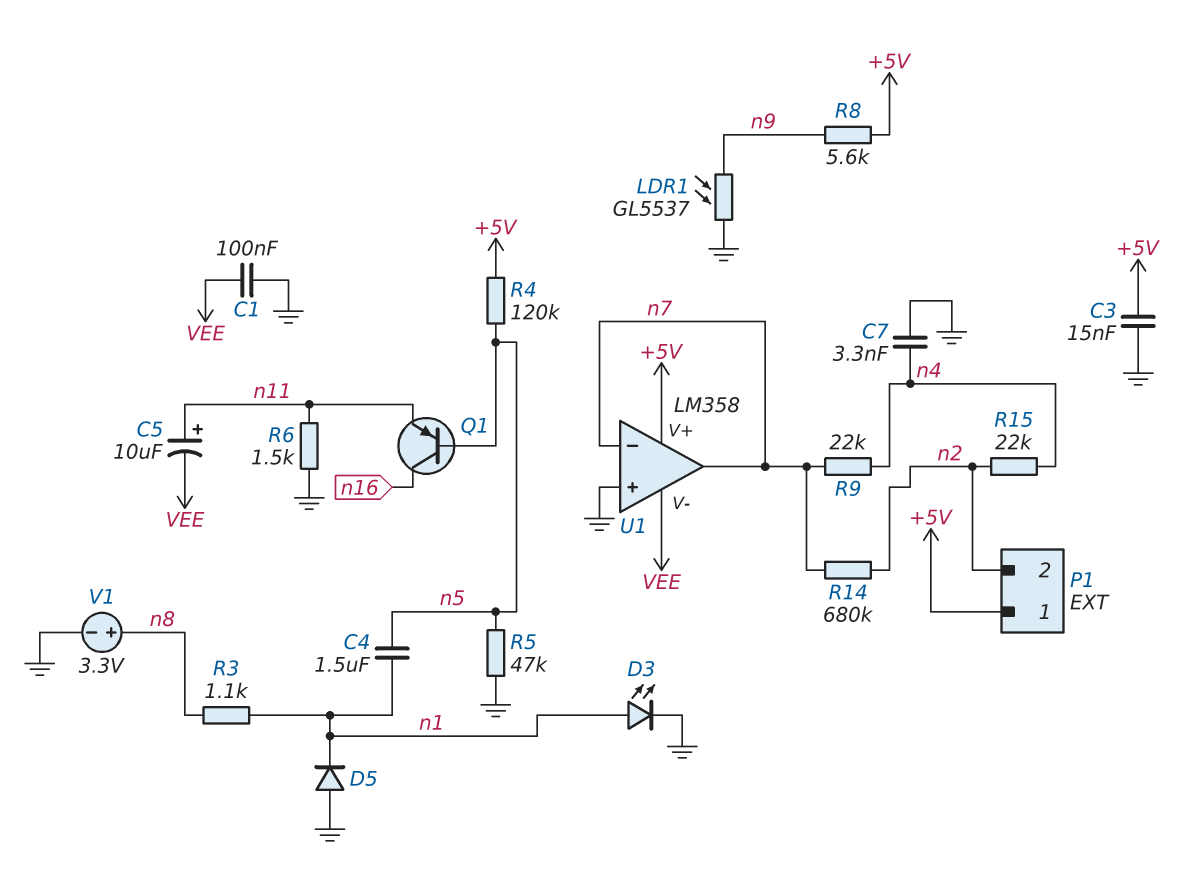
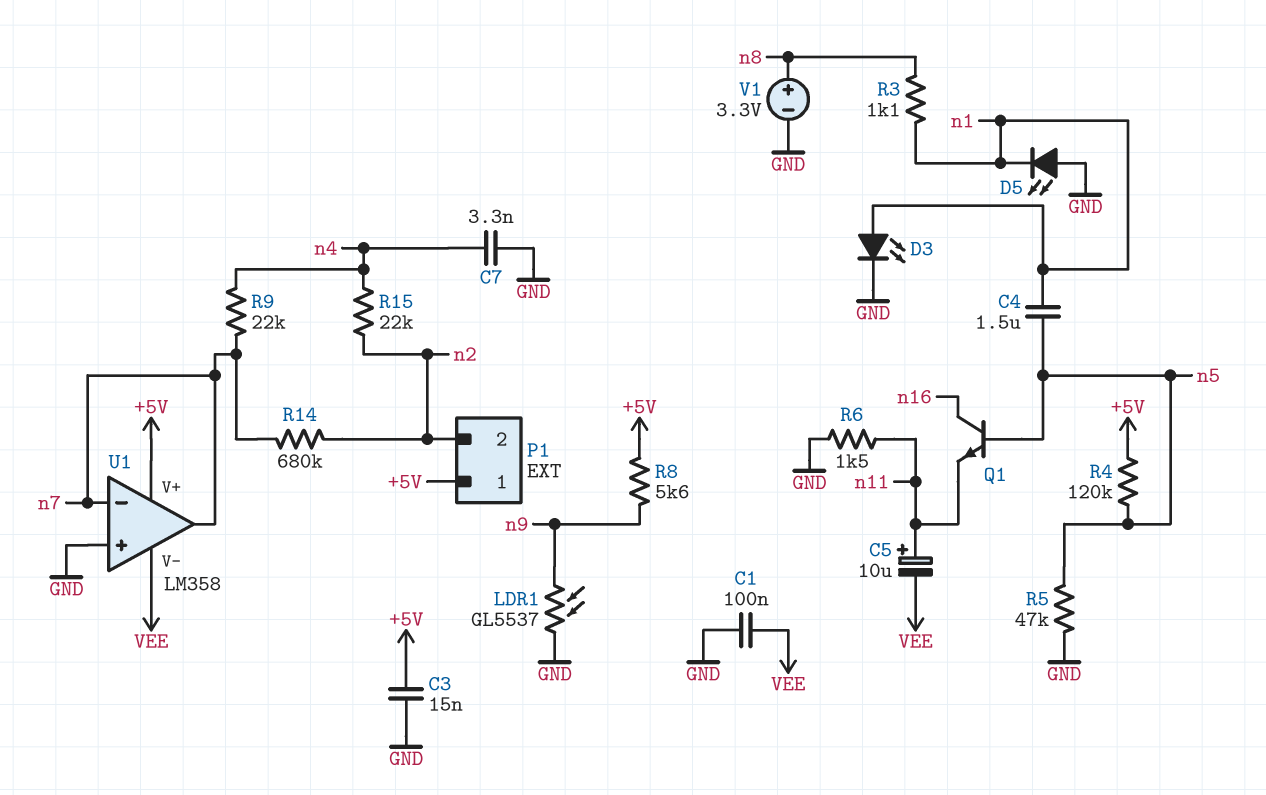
D5: diode (A GND, K n1) -> LED (A GND, K n1)
Q1: PNP (B n5, C n16, E n11) -> NPN (B n5, C n16, E n11)

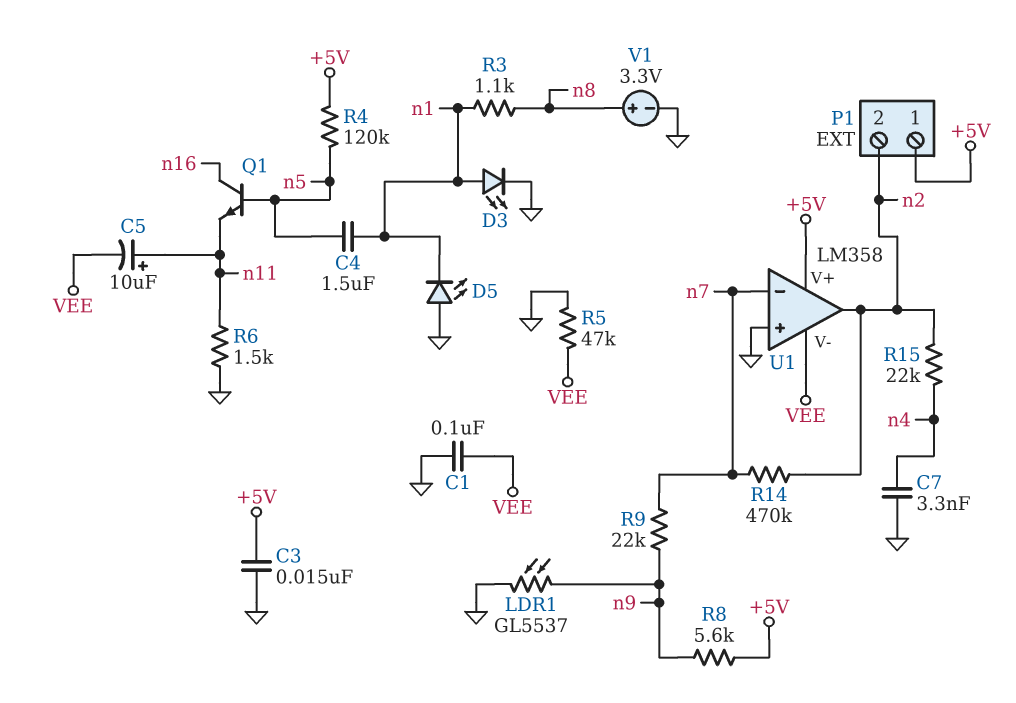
R5: 47k (GND, n5) -> 47k (GND, VEE)
R9: 22k (n4, n7) -> 22k (n7, n9)
R14: 680k (n2, n7) -> 470k (n2, n7)
U1 pin out: n7 -> n2

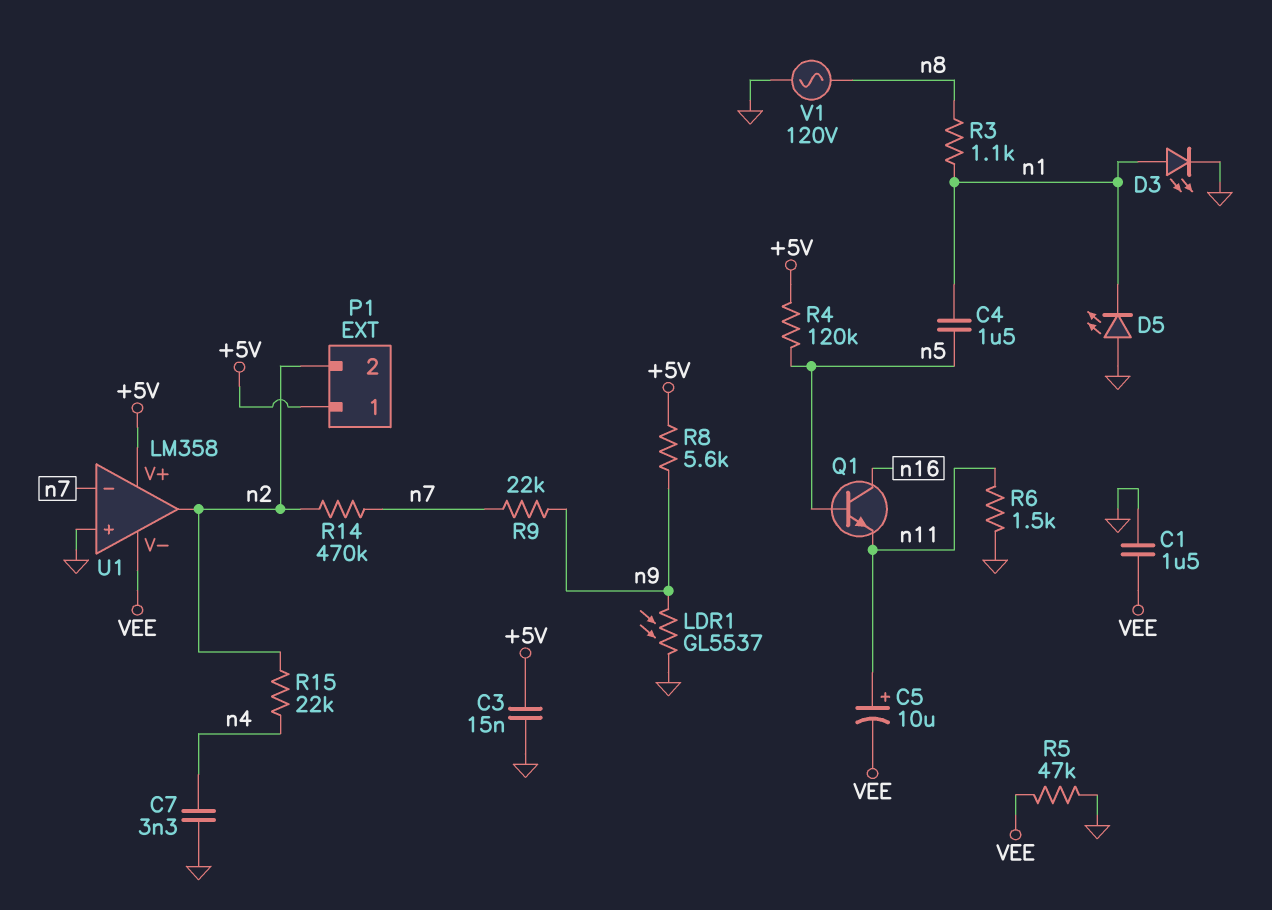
C1: 100nF (GND, VEE) -> 1.5uF (GND, VEE)
V1: 3.3V (plus n8, minus GND) -> AC 120V (GND, n8)

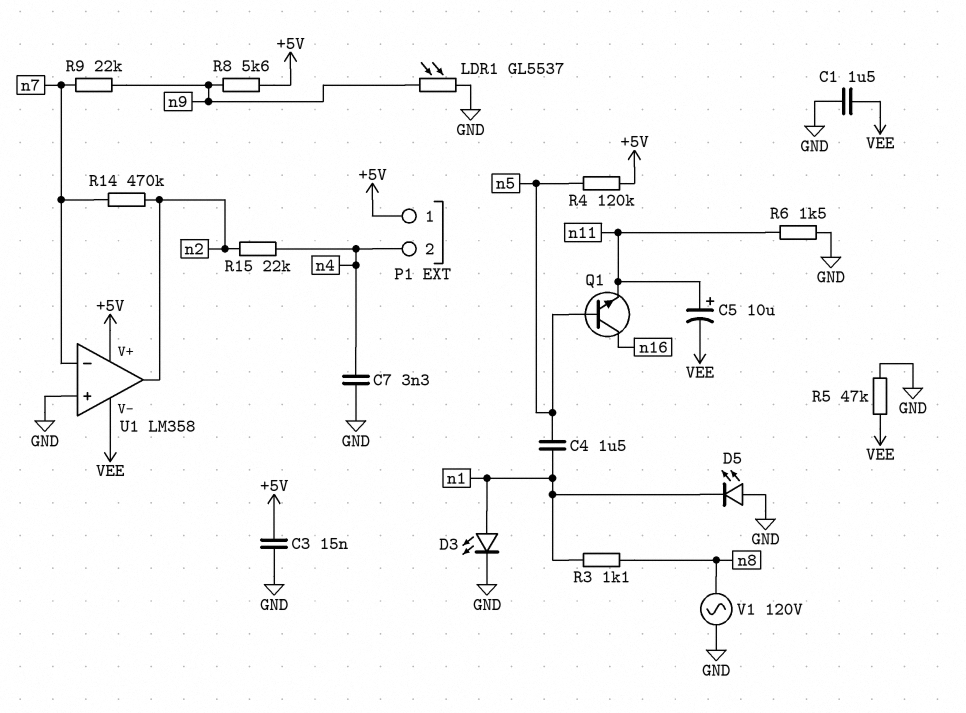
P1 pin 2: n2 -> n4

